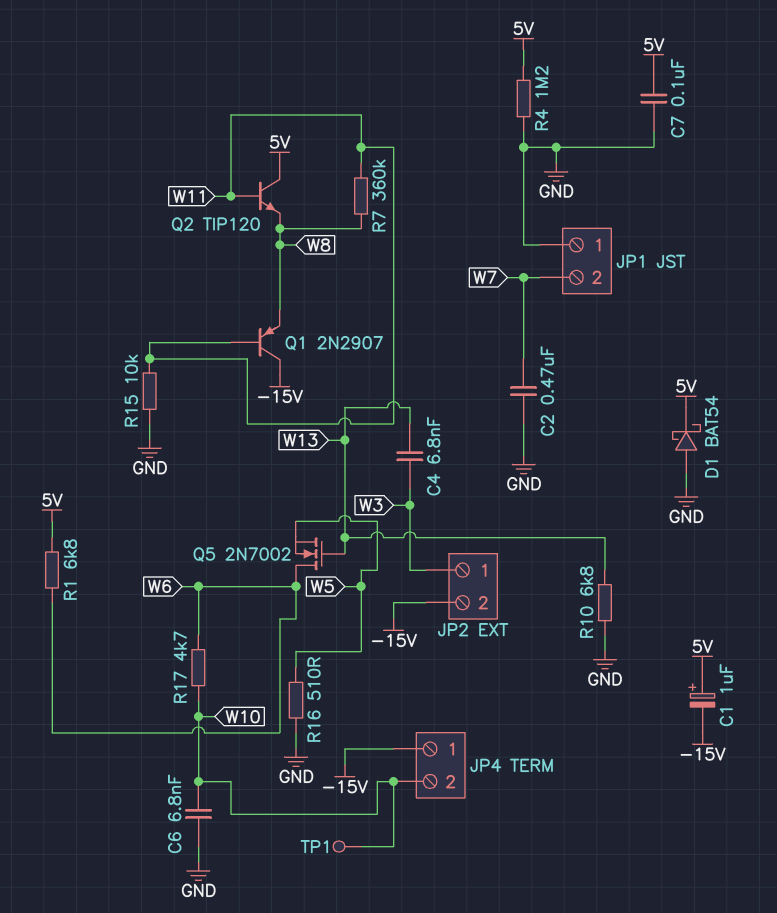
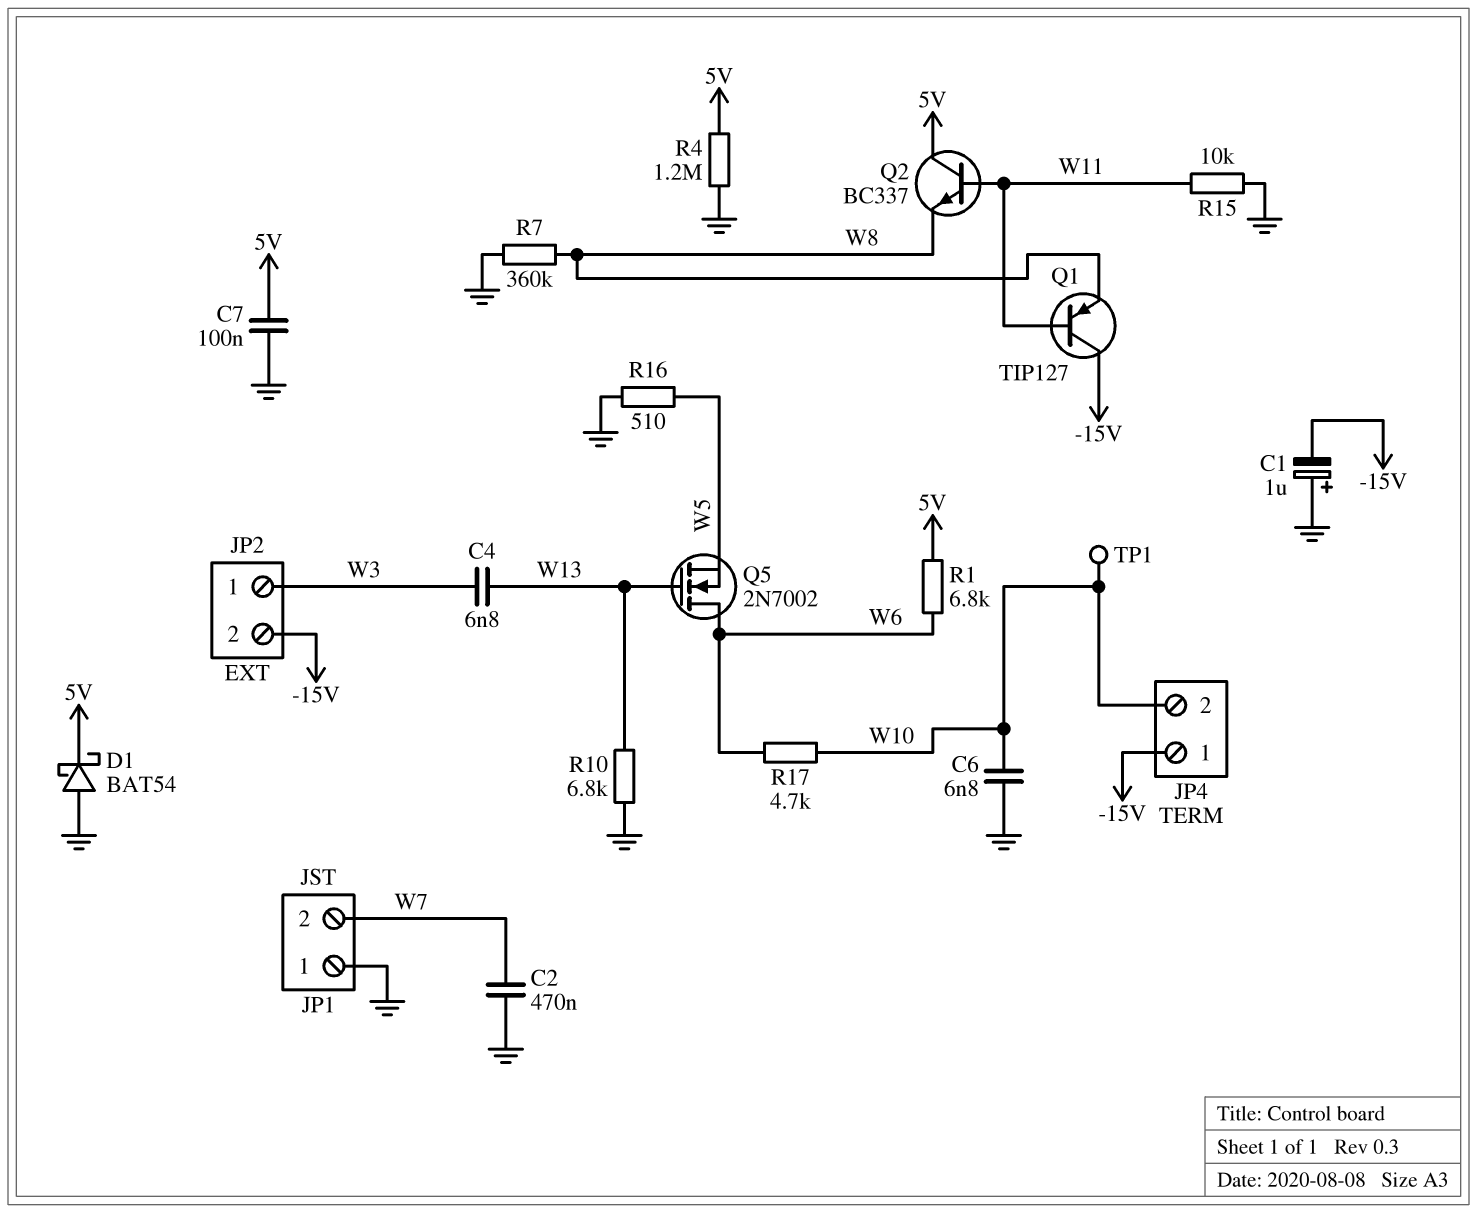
C1: 1uF (plus 5V, minus -15V) -> 1uF (plus GND, minus -15V)
Q1: PNP 2N2907 (B W11, C -15V, E W8) -> PNP TIP127 (B W11, C -15V, E W8)
Q2: NPN TIP120 (B W11, C 5V, E W8) -> NPN BC337 (B W11, C 5V, E W8)
R7: 360k (W8, W11) -> 360k (GND, W8)

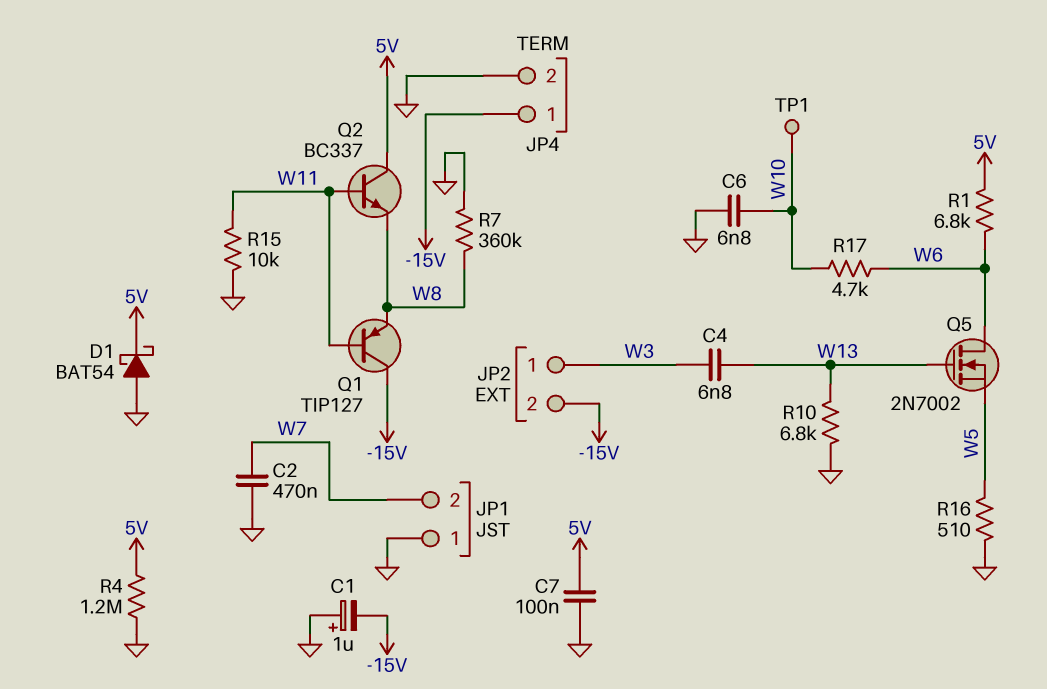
JP4 pin 2: W10 -> GND

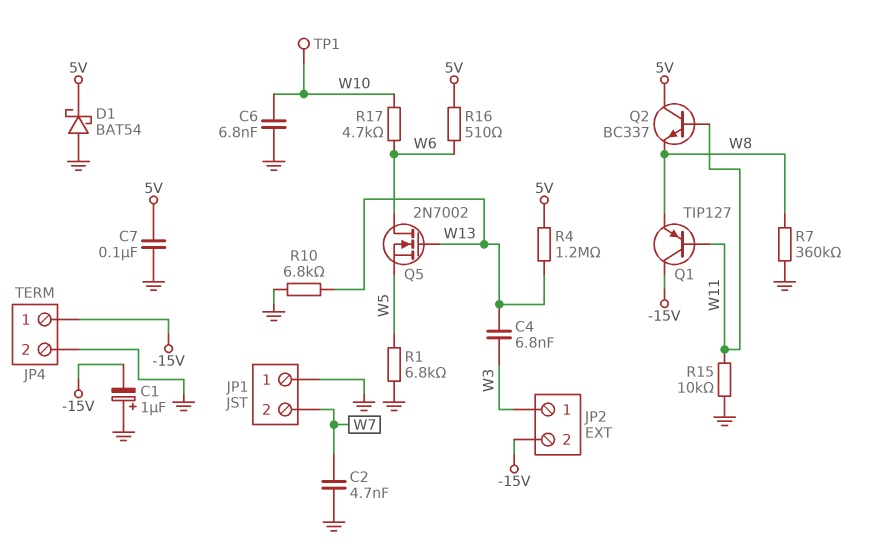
C2: 470nF (GND, W7) -> 4.7nF (GND, W7)
R1: 6.8k (5V, W6) -> 6.8k (GND, W5)
R4: 1.2M (5V, GND) -> 1.2M (5V, W13)
R16: 510 (GND, W5) -> 510 (5V, W6)

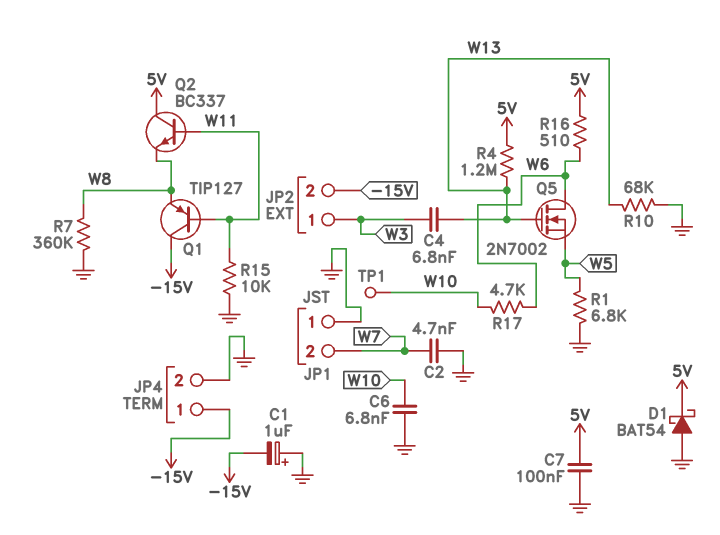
R10: 6.8k (GND, W13) -> 68k (GND, W13)

